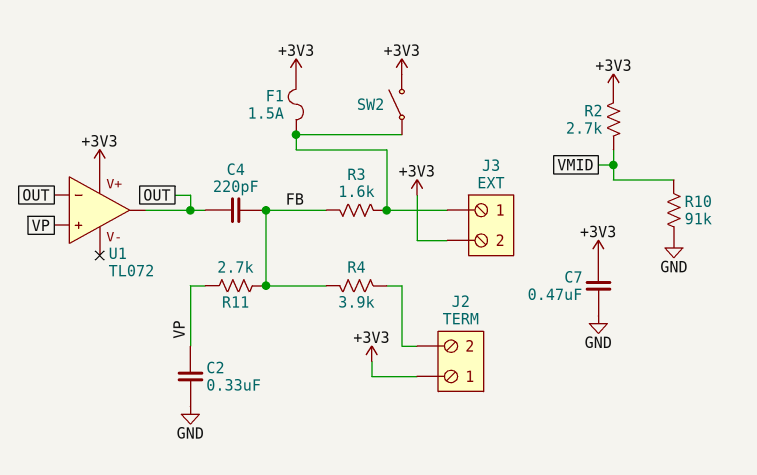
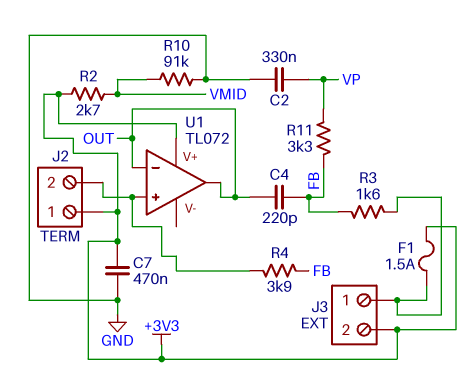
R11: 2.7k (FB, VP) -> 3.3k (FB, VP)
SW2: switch (+3V3, J3/1) -> none
U1 pin in+: VP -> J2/2

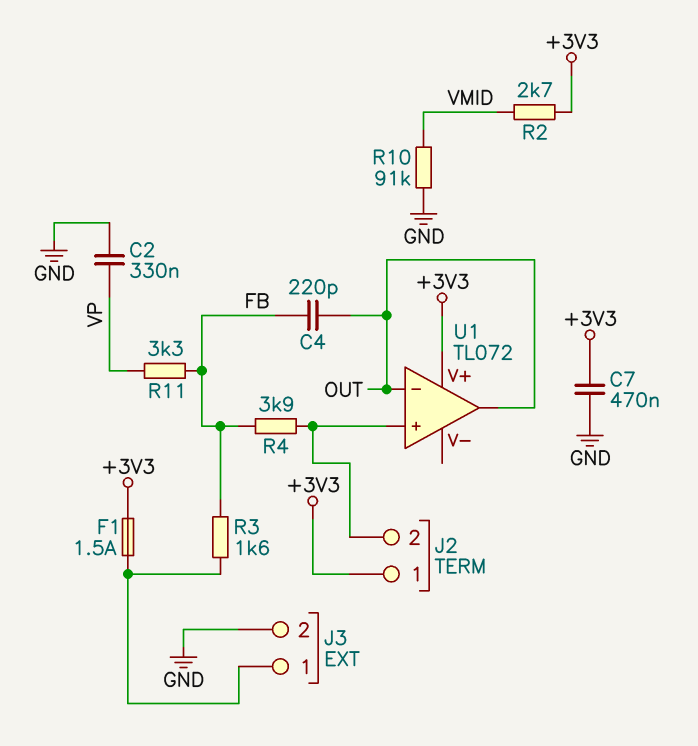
J3 pin 2: +3V3 -> GND

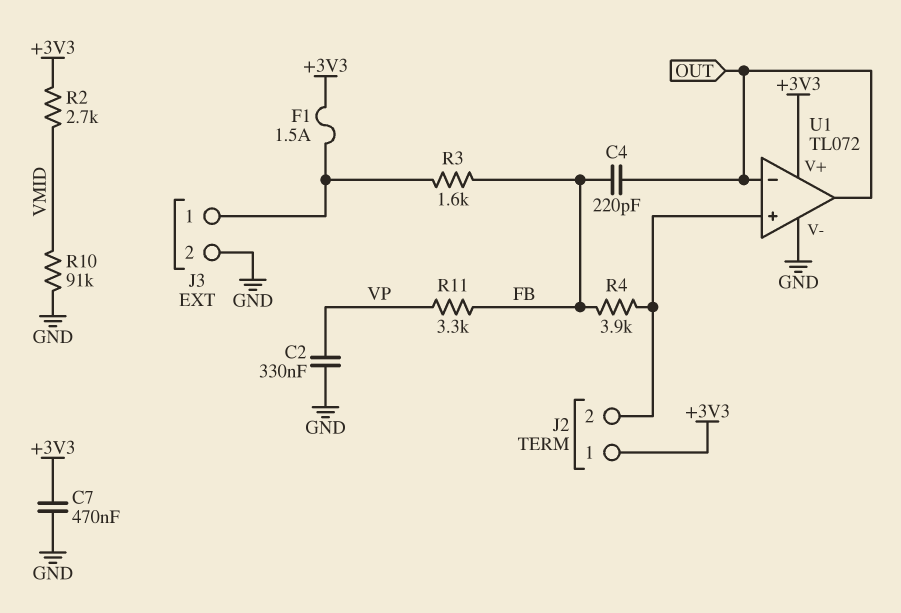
U1 pin V-: none -> GND

